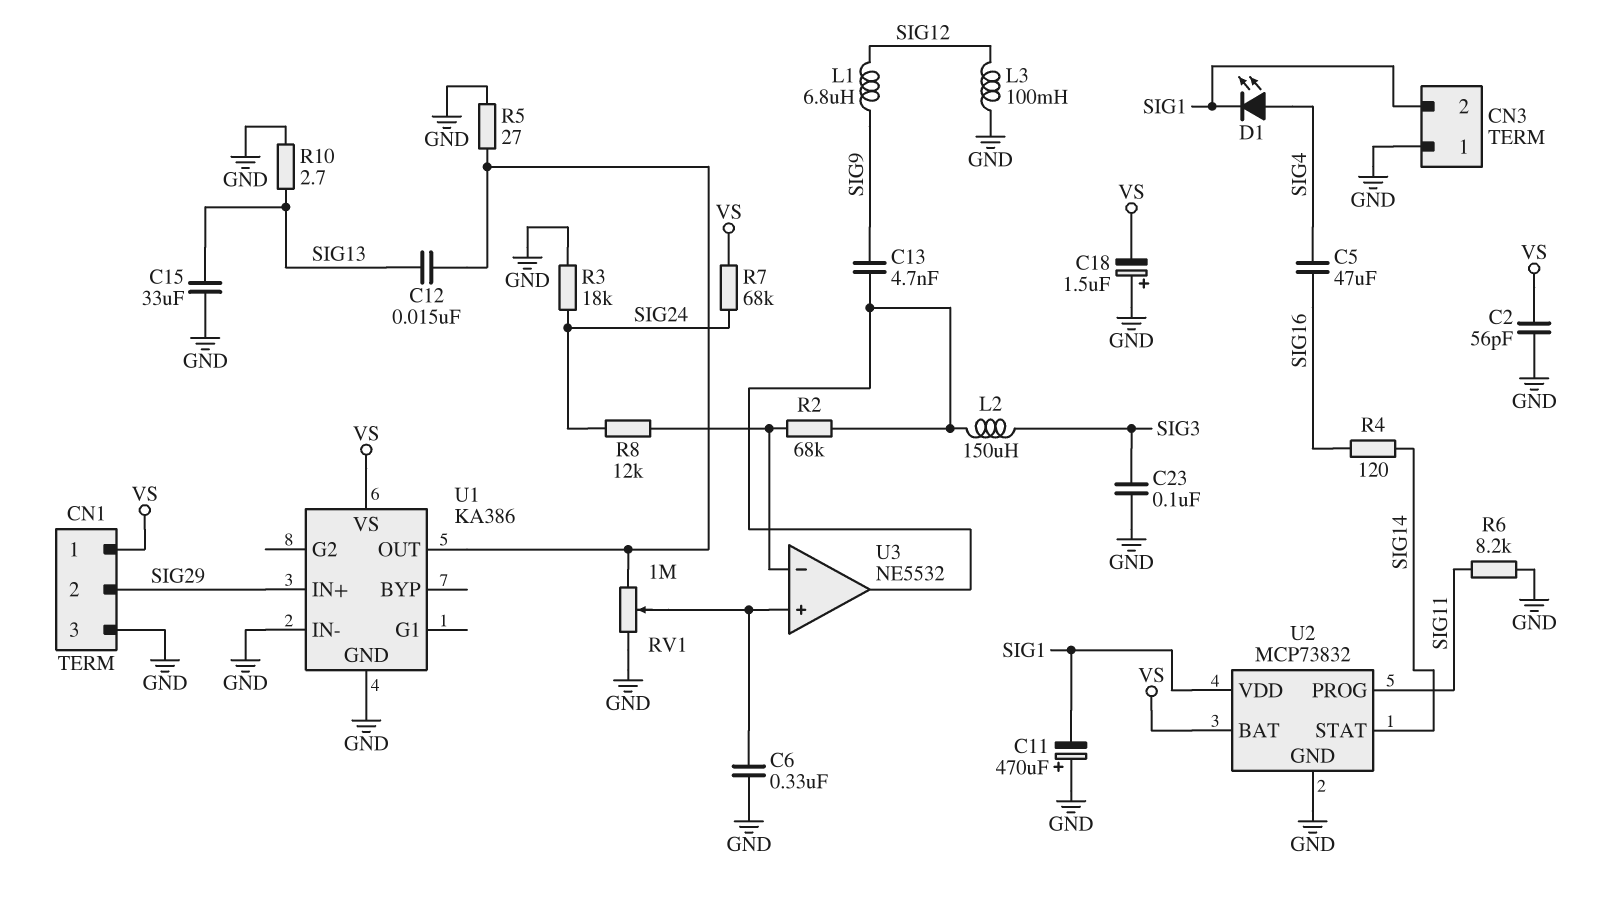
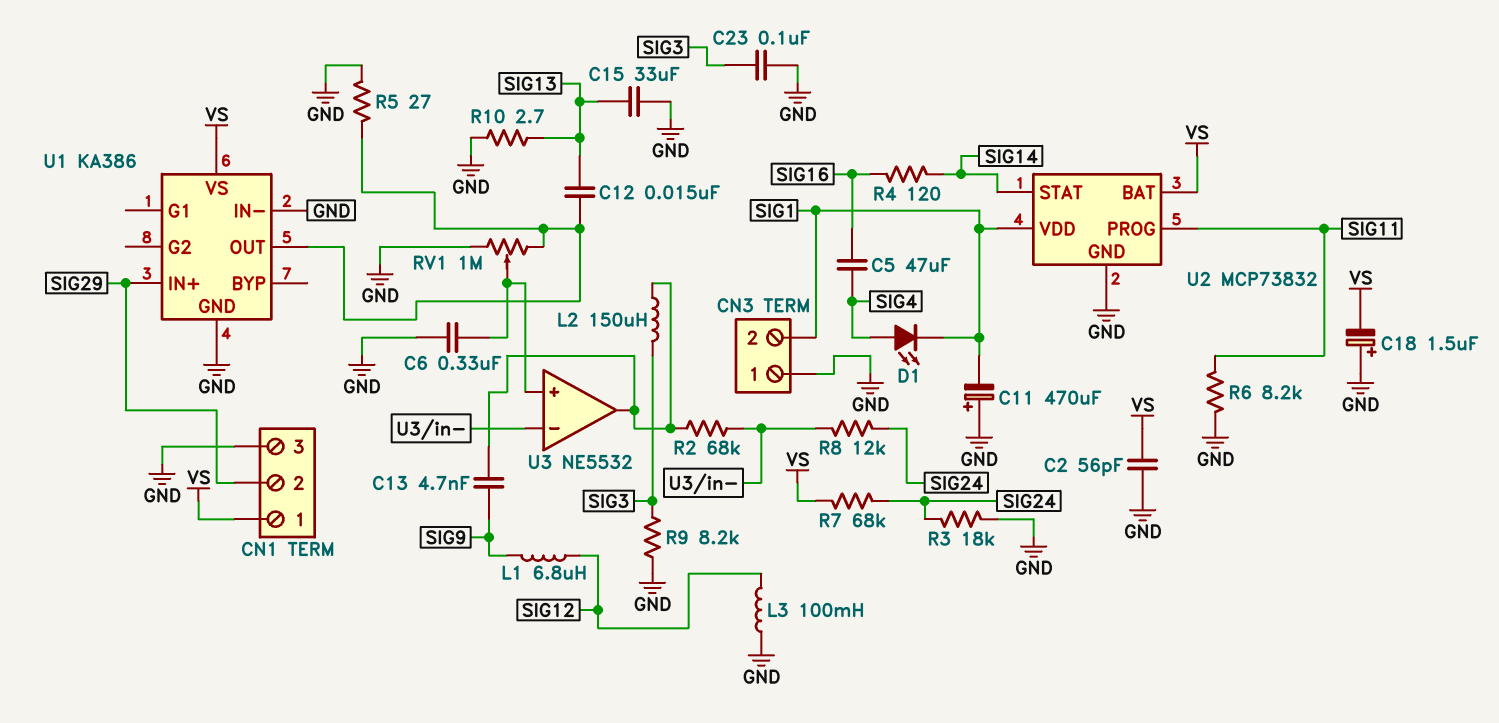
R9: none -> 8.2k (GND, SIG3)

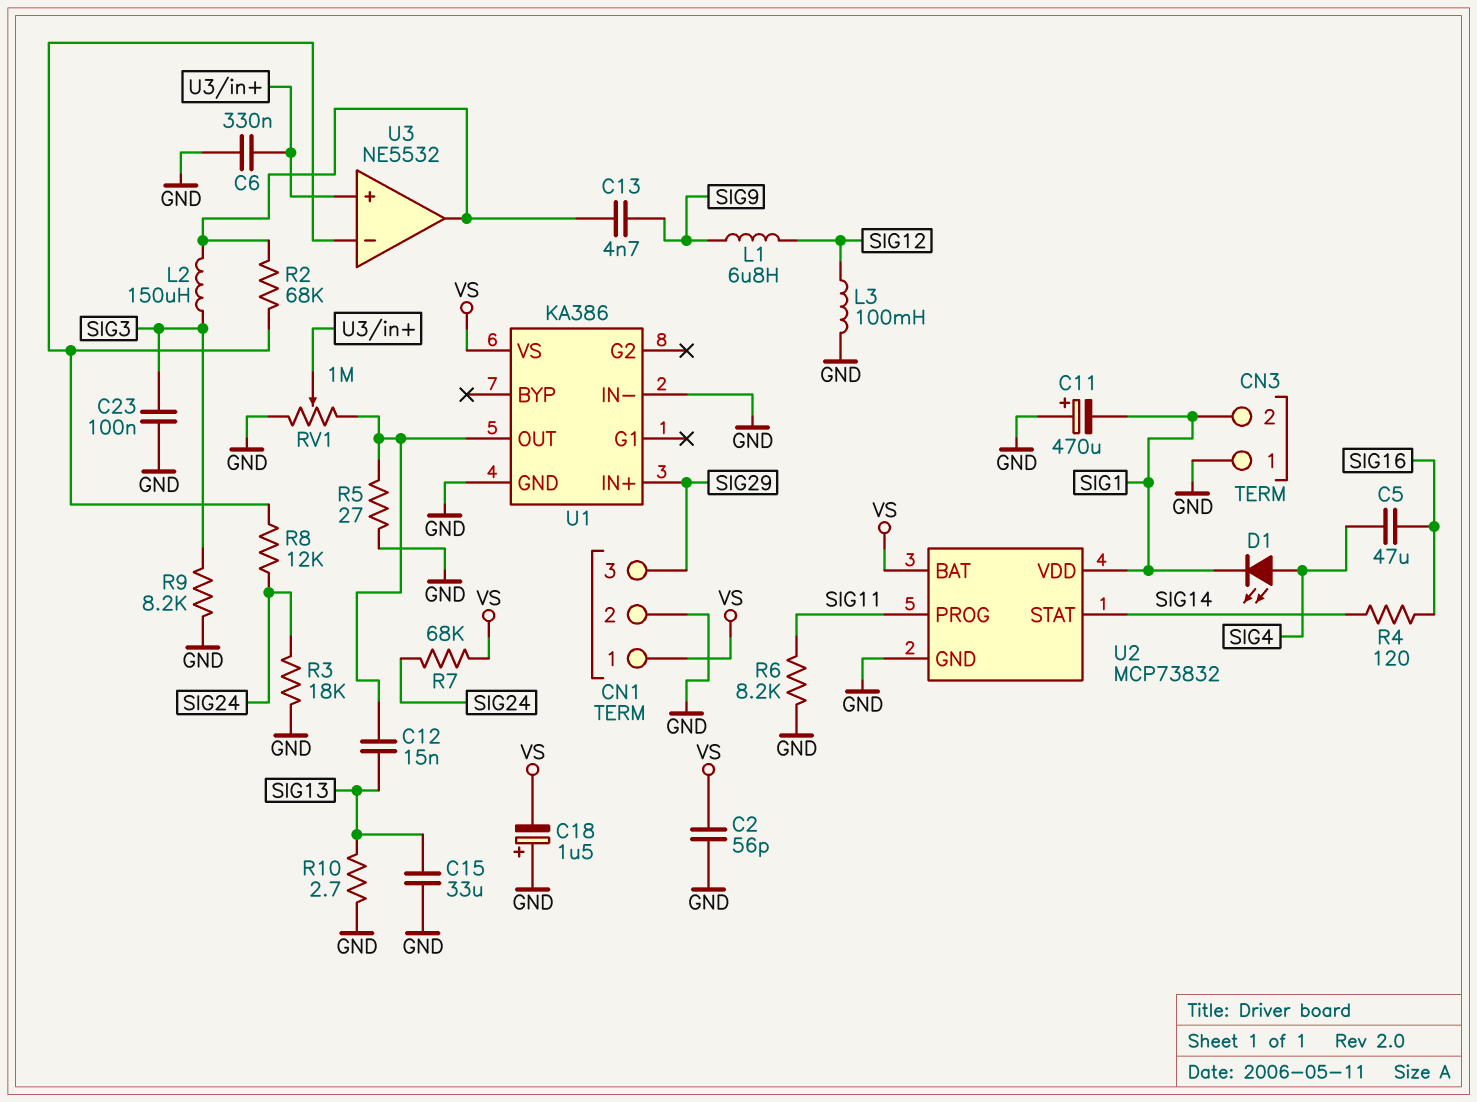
CN1 pin 2: SIG29 -> GND
CN1 pin 3: GND -> SIG29

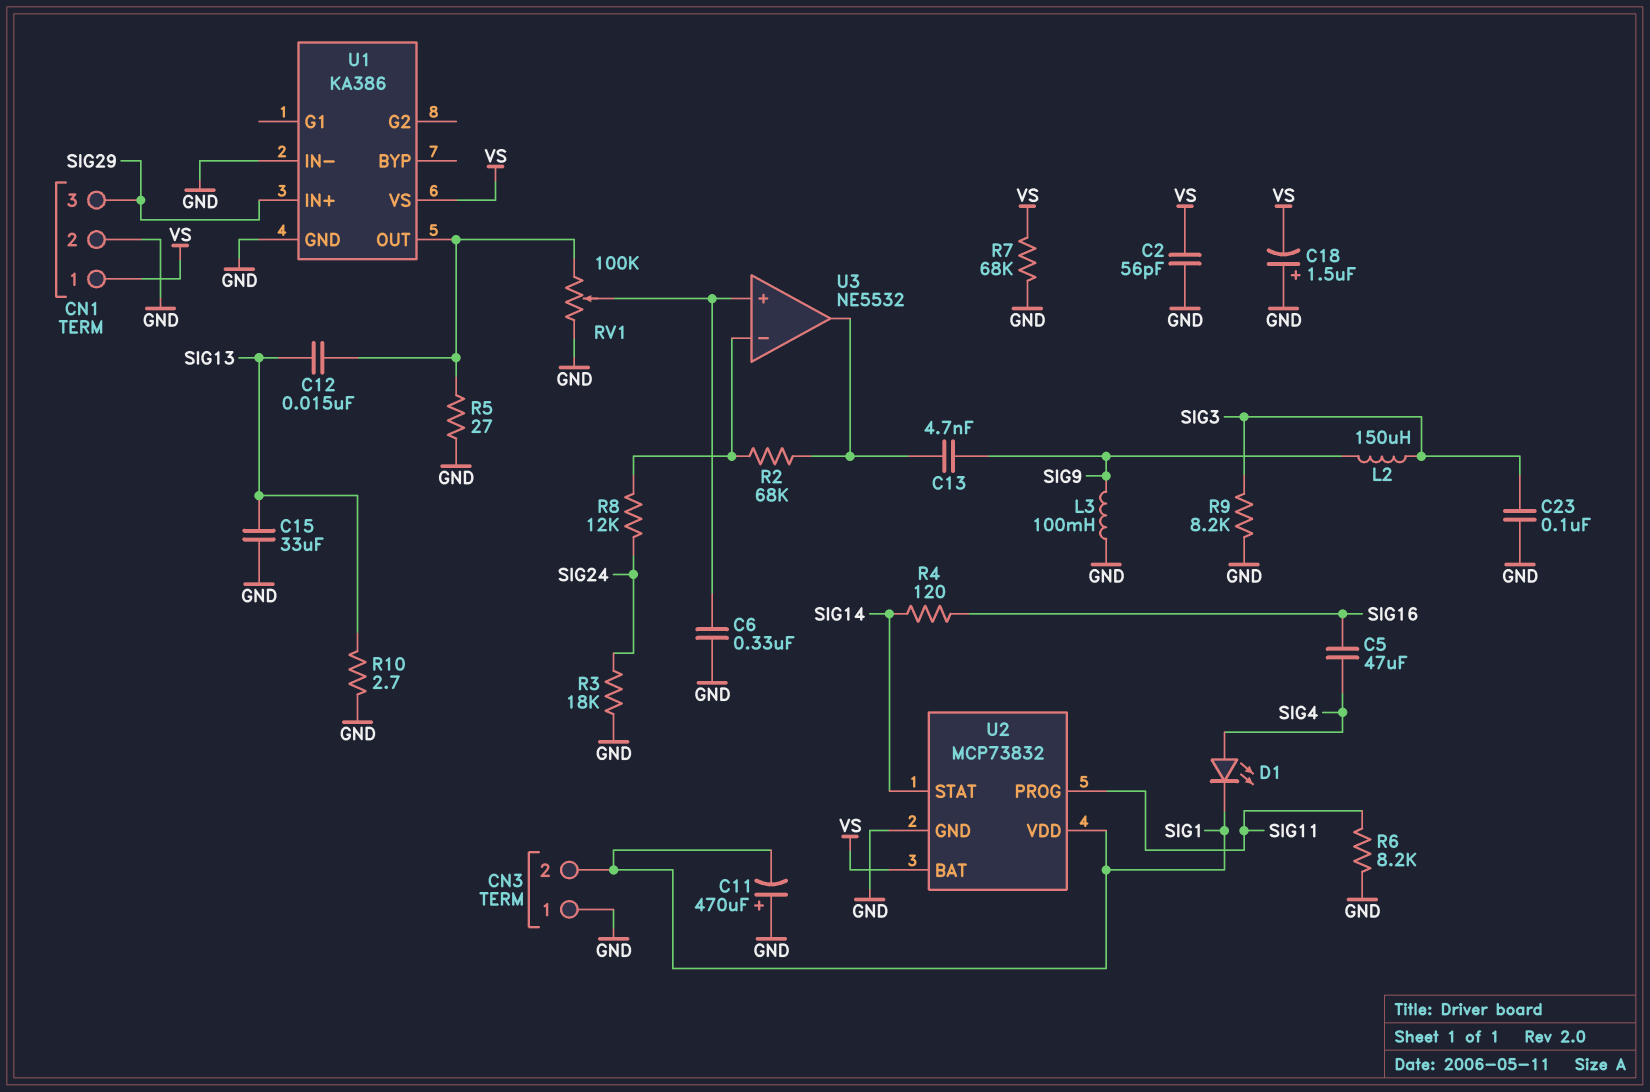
L1: 6.8uH (SIG9, SIG12) -> none
L2: 150uH (SIG3, U3/out) -> 150uH (SIG3, SIG9)
L3: 100mH (GND, SIG12) -> 100mH (GND, SIG9)
R7: 68k (SIG24, VS) -> 68k (GND, VS)
RV1: 1M (GND, U1/OUT, wiper U3/in+) -> 100k (GND, U1/OUT, wiper U3/in+)

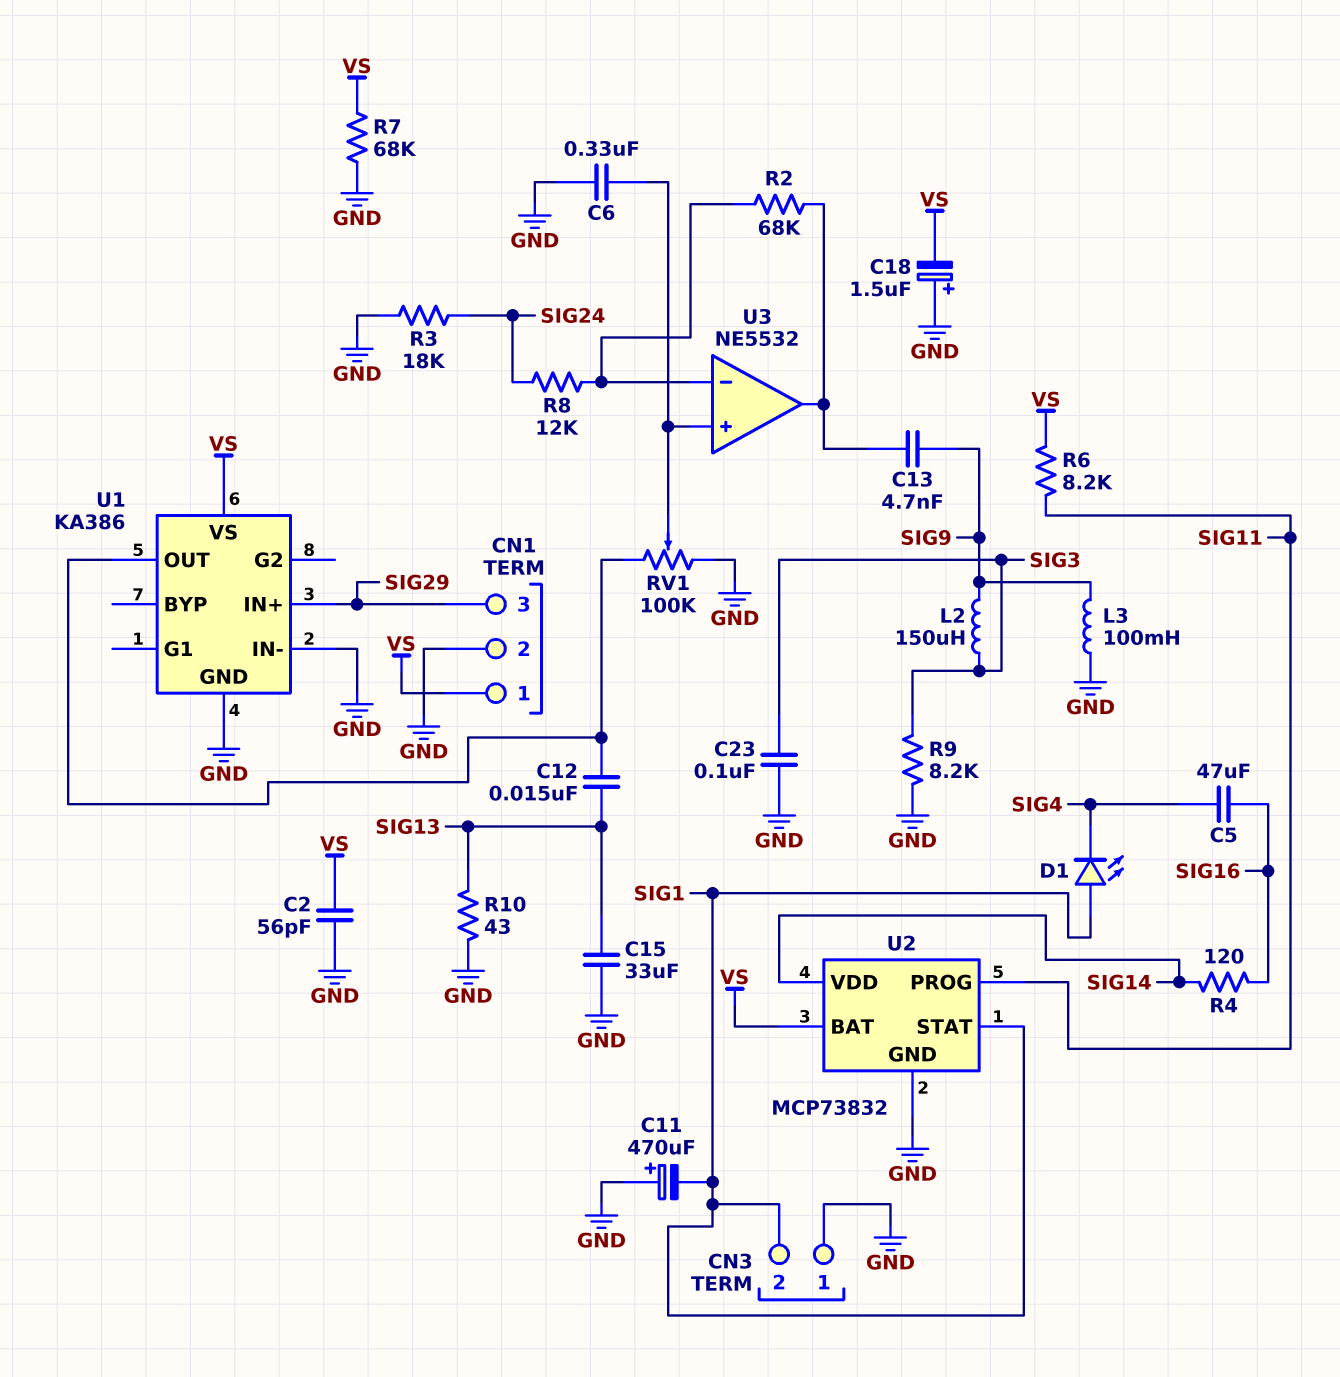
D1: LED (A SIG4, K SIG1) -> LED (A SIG1, K SIG4)
R5: 27 (GND, U1/OUT) -> none
R6: 8.2k (GND, SIG11) -> 8.2k (SIG11, VS)
R10: 2.7 (GND, SIG13) -> 43 (GND, SIG13)
U2 pin STAT: SIG14 -> SIG1
U2 pin VDD: SIG1 -> SIG14

